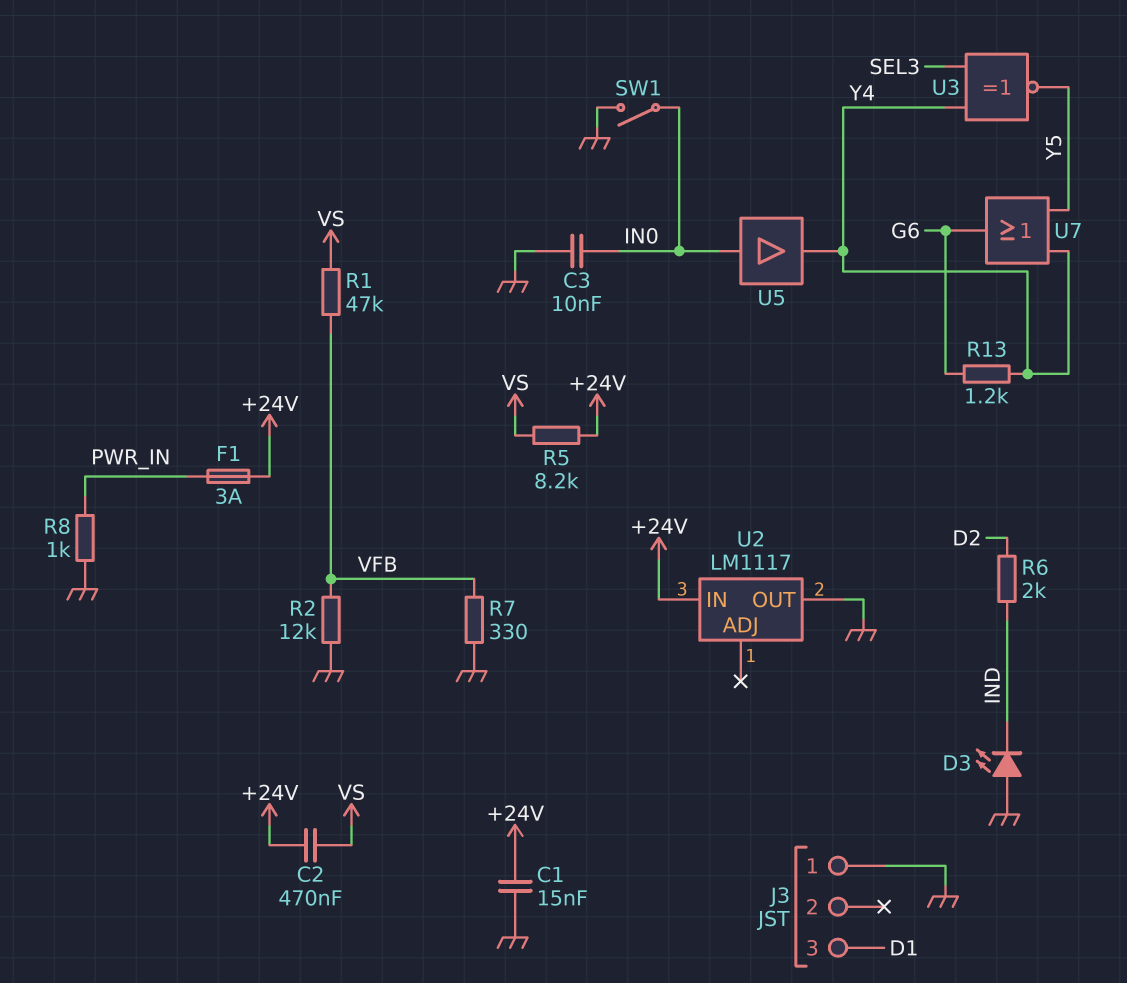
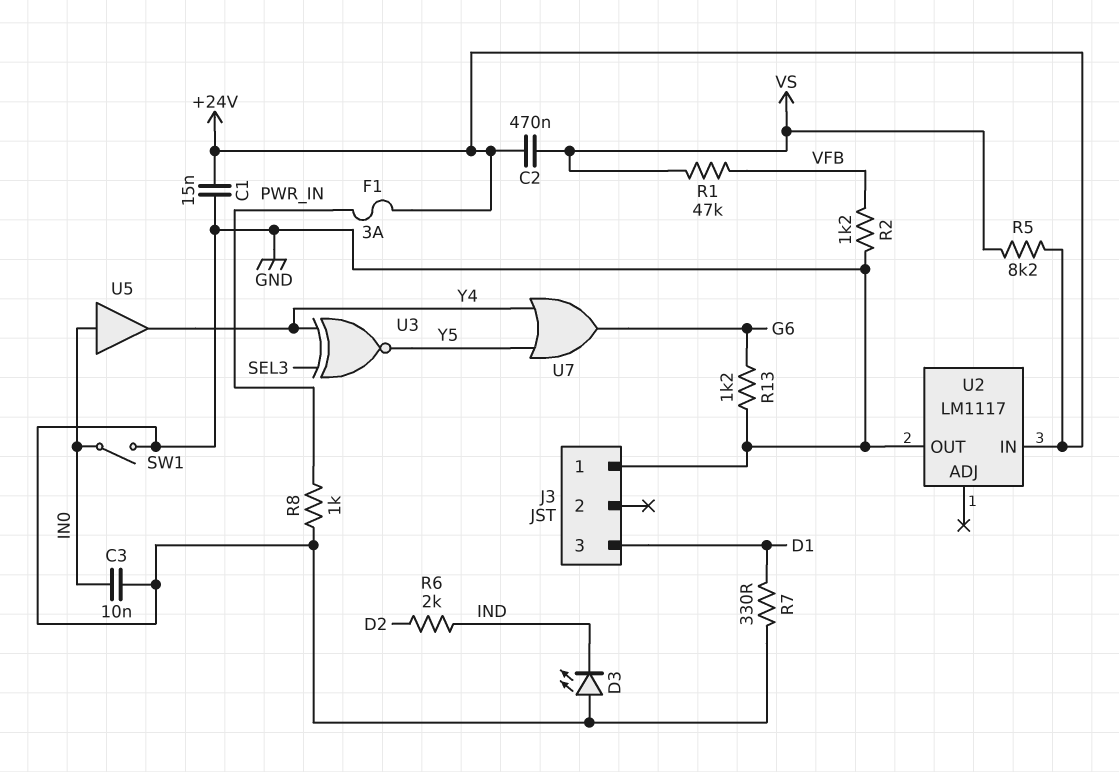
R2: 12k (GND, VFB) -> 1.2k (GND, VFB)
R7: 330 (GND, VFB) -> 330 (D1, GND)
R13: 1.2k (G6, Y4) -> 1.2k (G6, GND)

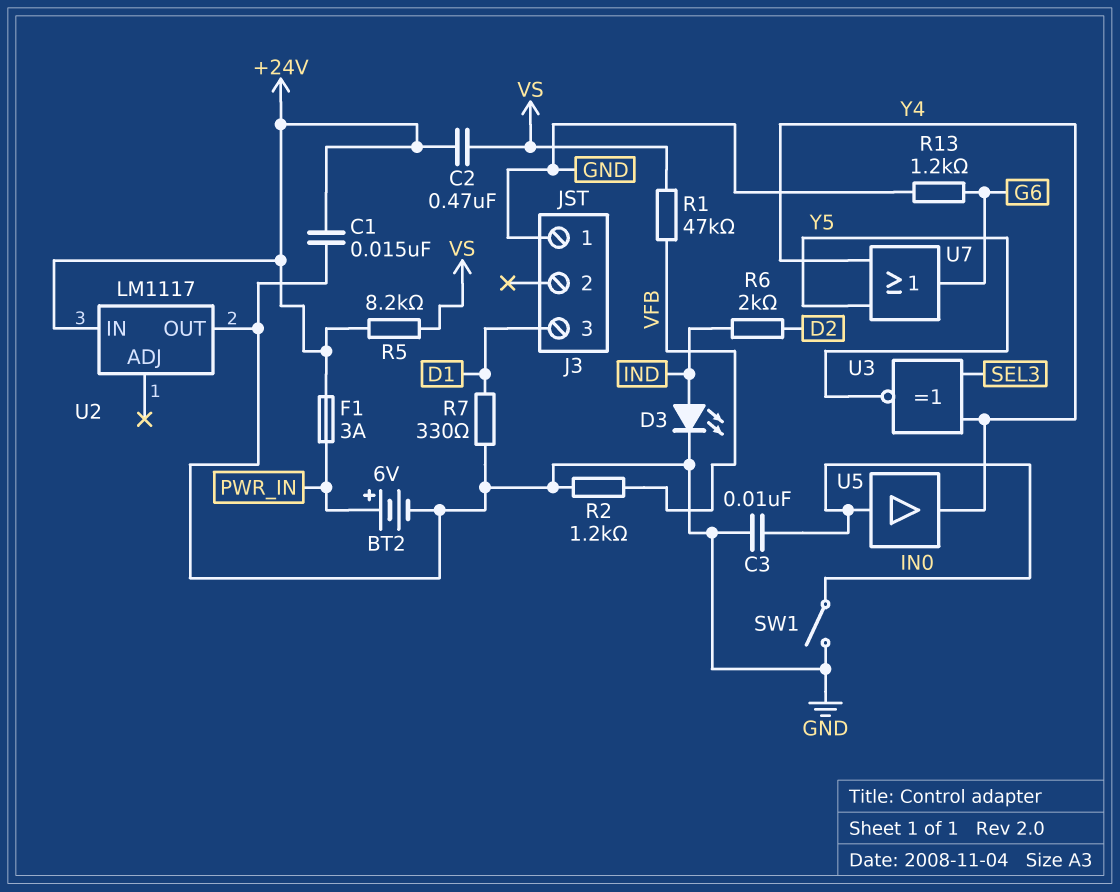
BT2: none -> 6V (plus PWR_IN, minus GND)
D3: LED (A GND, K IND) -> LED (A IND, K GND)
R8: 1k (GND, PWR_IN) -> none

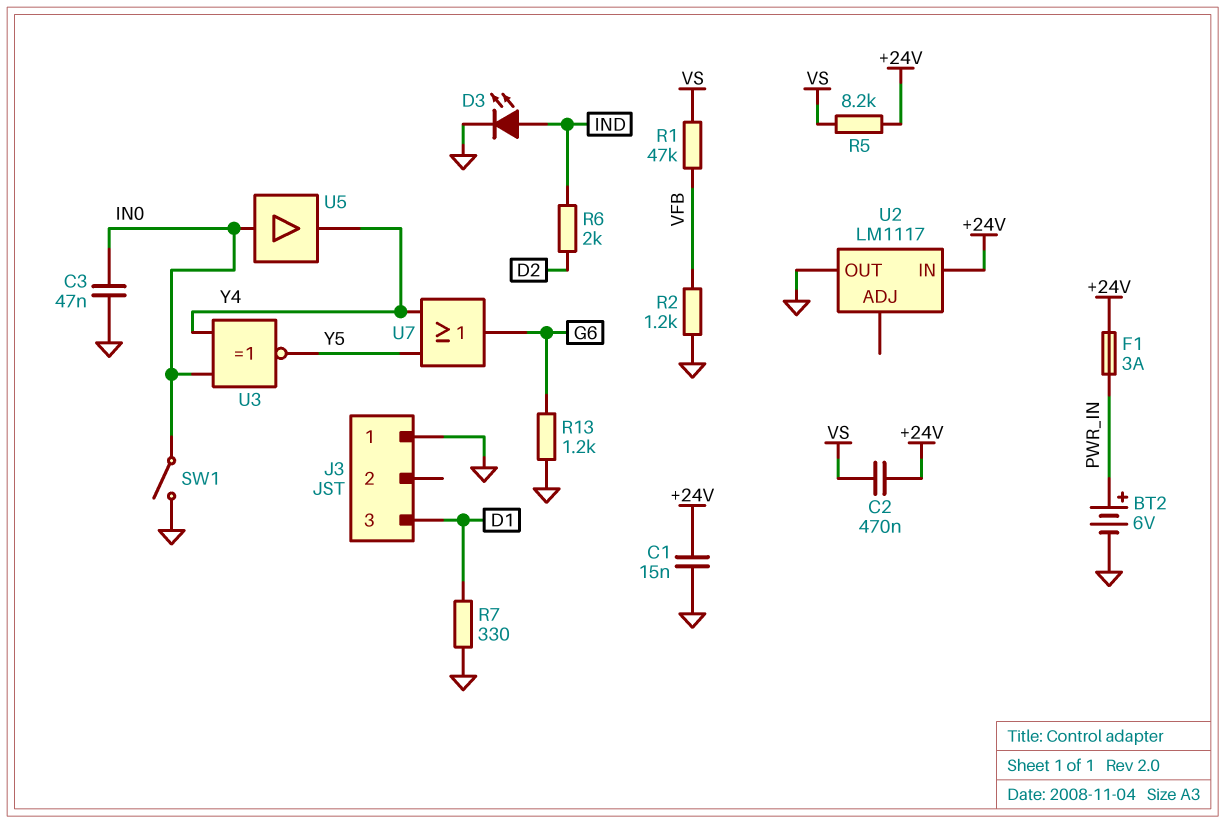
C3: 10nF (GND, IN0) -> 47nF (GND, IN0)
U3: XNOR (in SEL3, in Y4, out Y5) -> XNOR (in IN0, in Y4, out Y5)

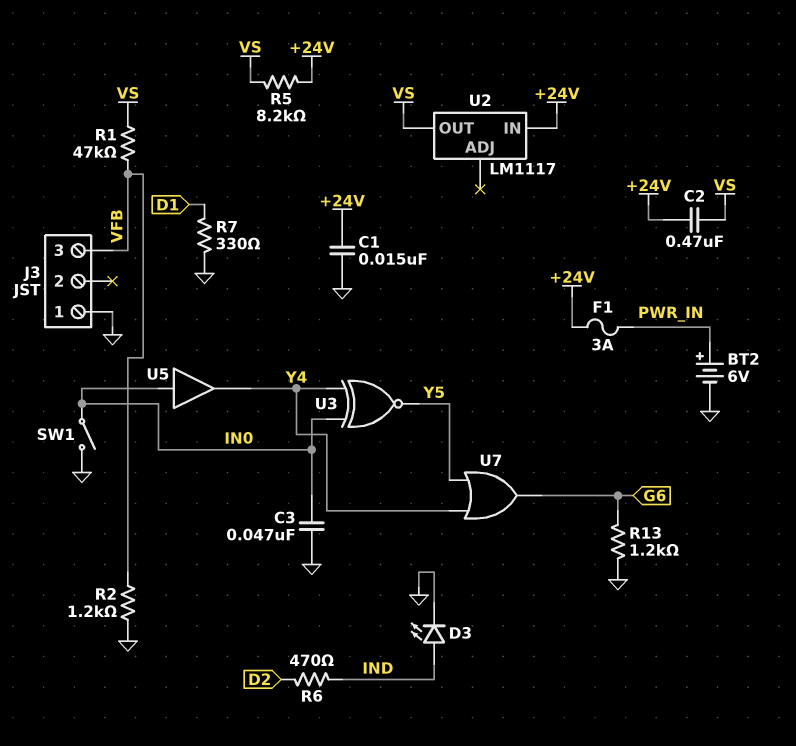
J3 pin 3: D1 -> VFB
R6: 2k (D2, IND) -> 470 (D2, IND)
U2 pin OUT: GND -> VS

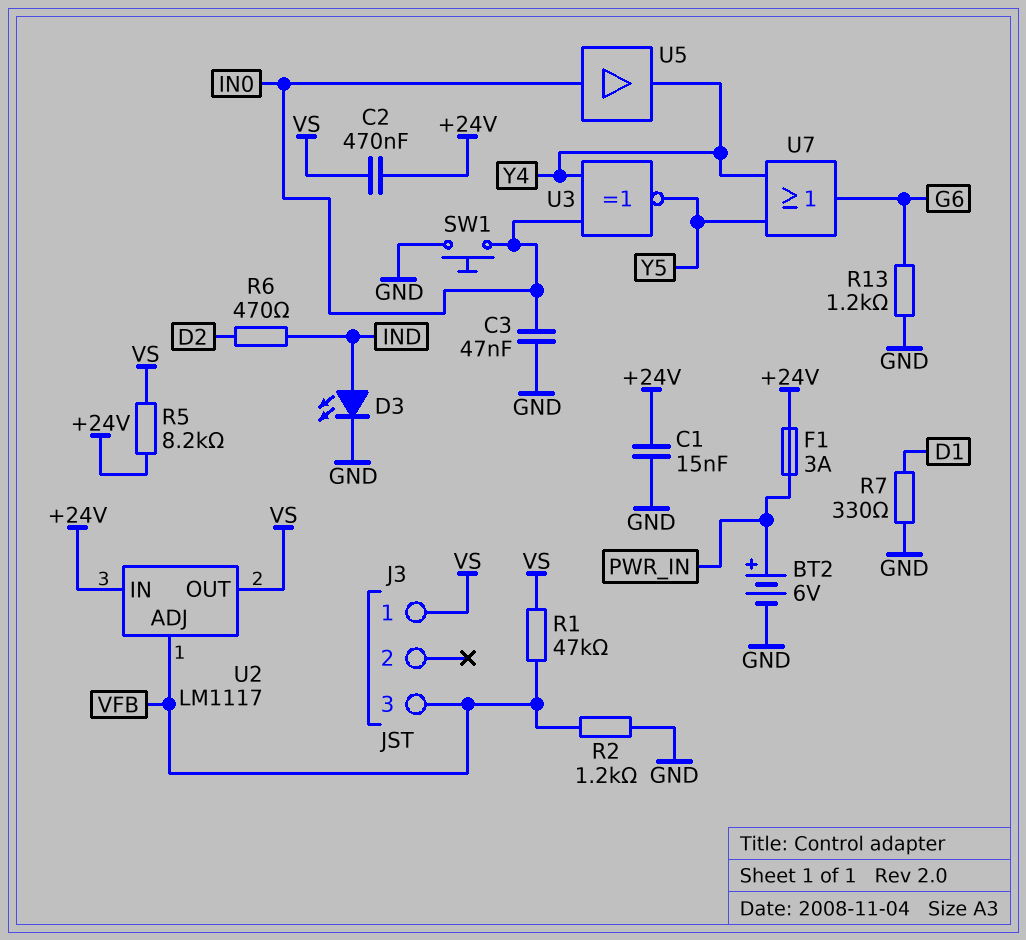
J3 pin 1: GND -> VS
SW1: switch (GND, IN0) -> button (GND, IN0)
U2 pin ADJ: none -> VFB

